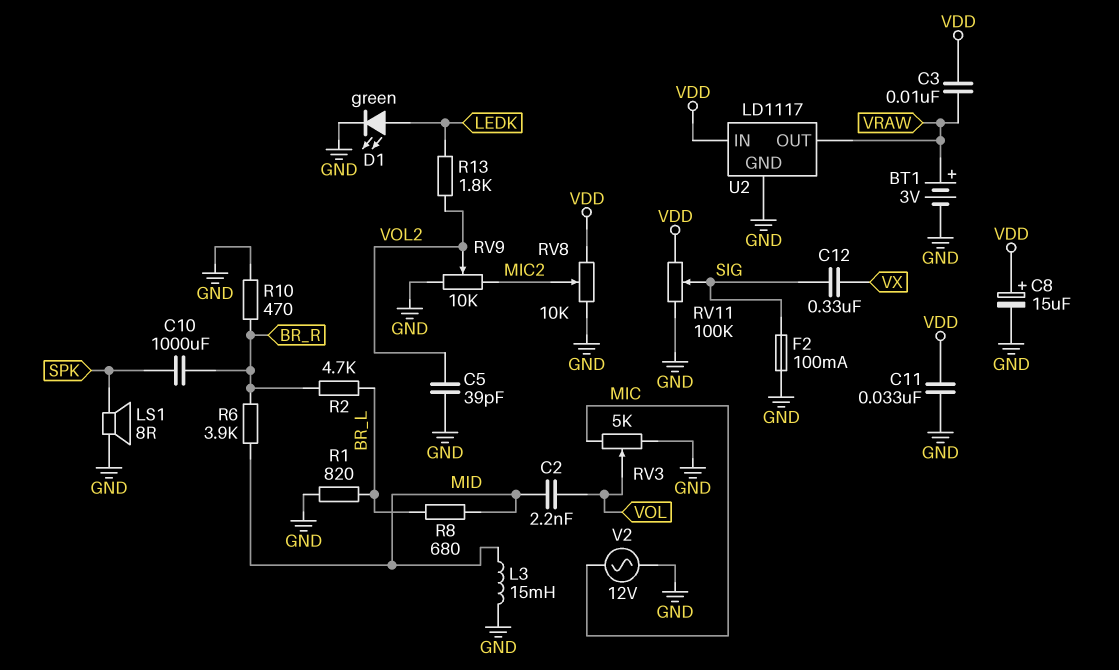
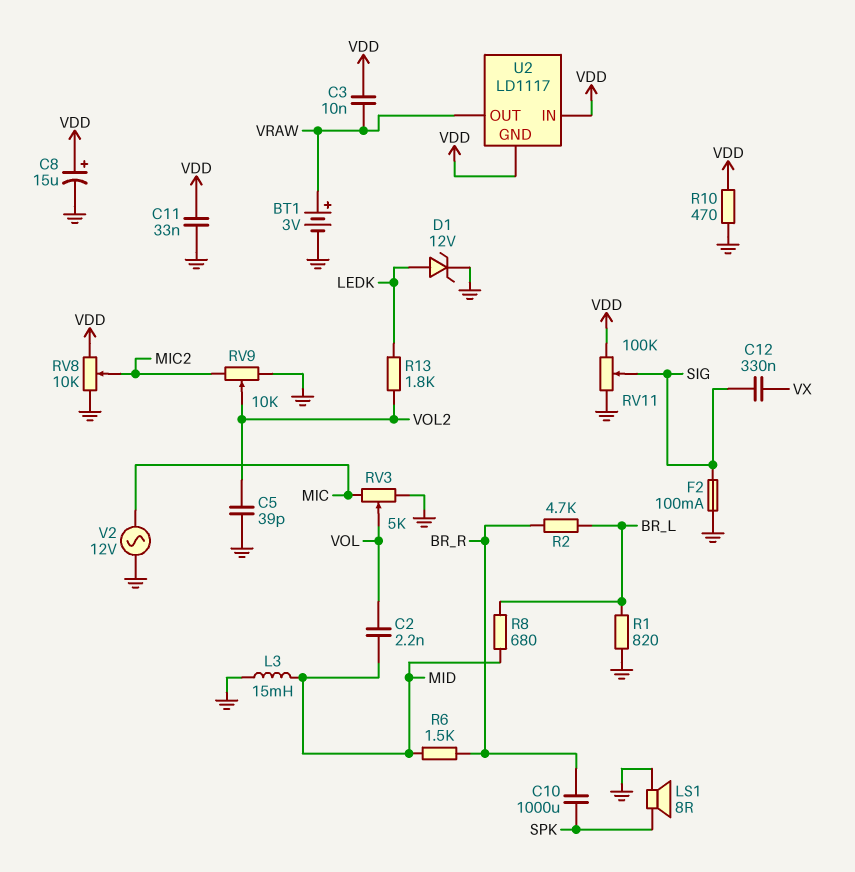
D1: LED green (A LEDK, K GND) -> zener 12V (A LEDK, K GND)
R6: 3.9k (BR_R, MID) -> 1.5k (BR_R, MID)
R10: 470 (BR_R, GND) -> 470 (GND, VDD)
U2 pin GND: GND -> VDD

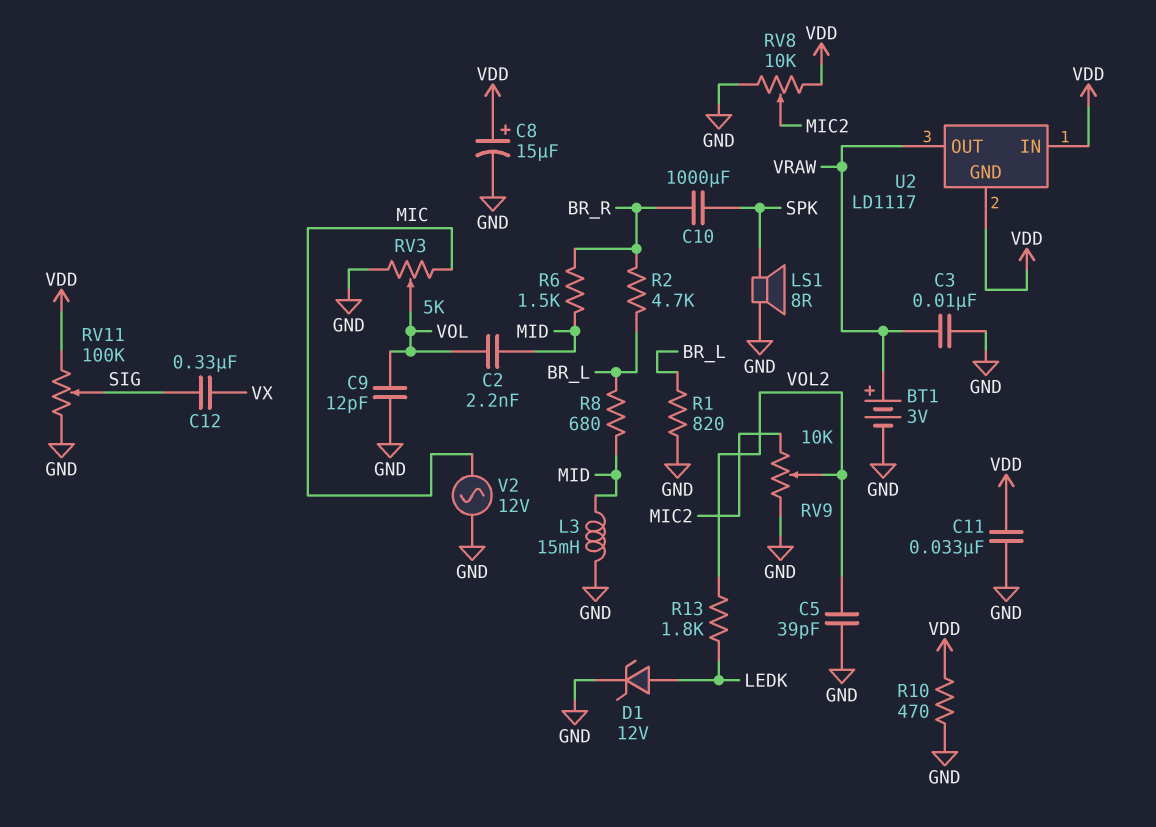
C3: 10nF (VDD, VRAW) -> 10nF (GND, VRAW)
C9: none -> 12pF (GND, VOL)
F2: 100mA (GND, SIG) -> none

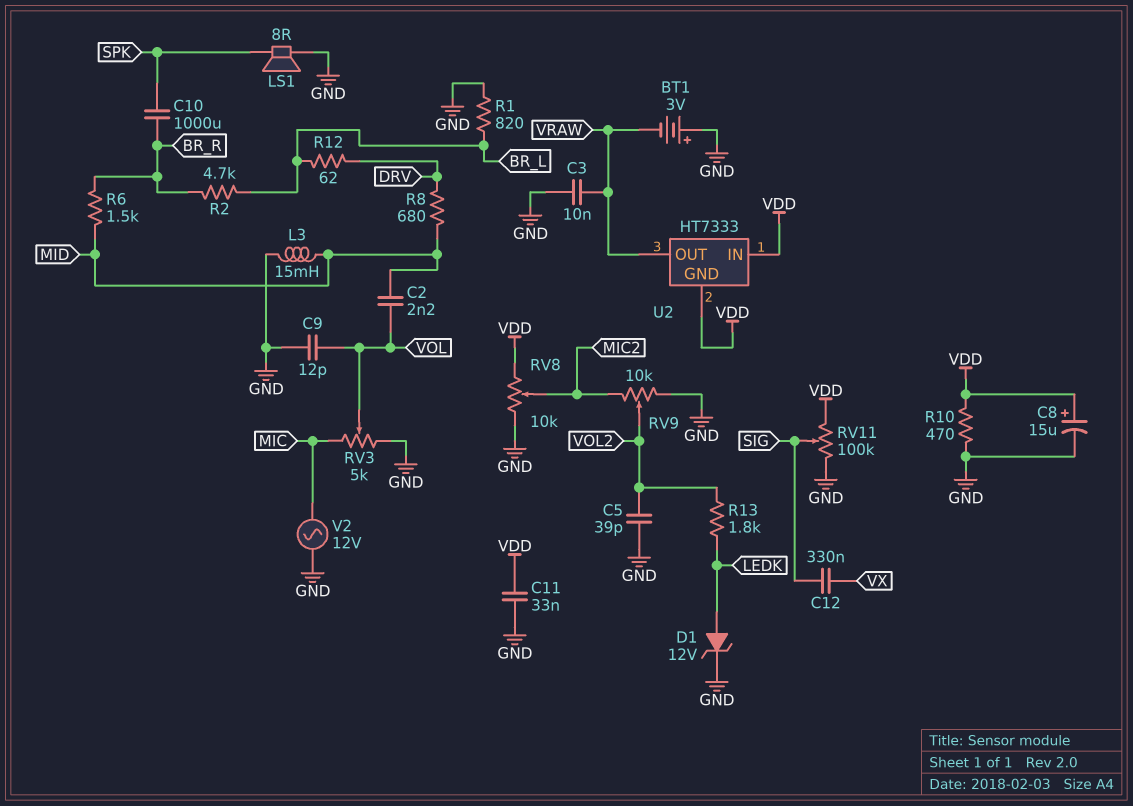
BT1: 3V (plus VRAW, minus GND) -> 3V (plus GND, minus VRAW)
R8: 680 (BR_L, MID) -> 680 (DRV, MID)
R12: none -> 62 (BR_L, DRV)
U2: LD1117 -> HT7333

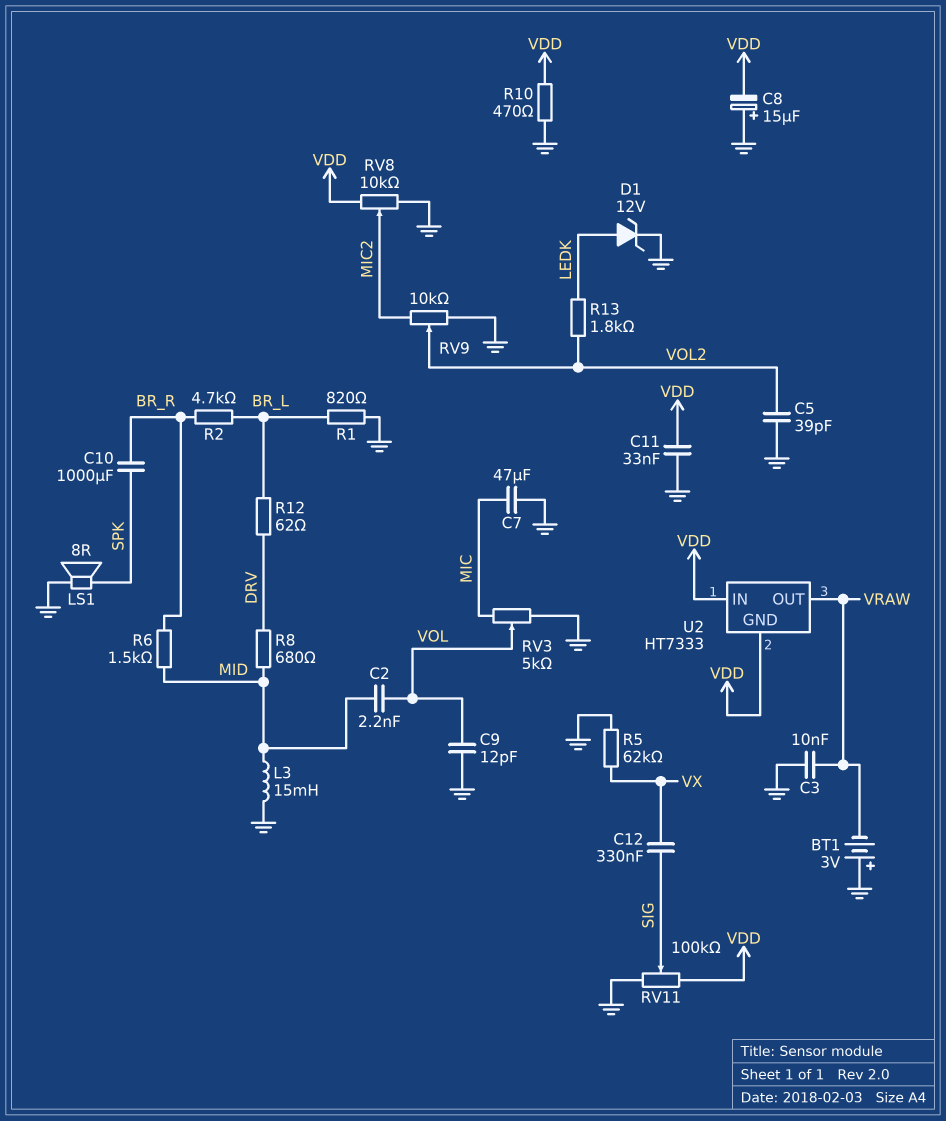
C7: none -> 47uF (GND, MIC)
C8: 15uF (plus VDD, minus GND) -> 15uF (plus GND, minus VDD)
R5: none -> 62k (GND, VX)
V2: AC 12V (GND, MIC) -> none

